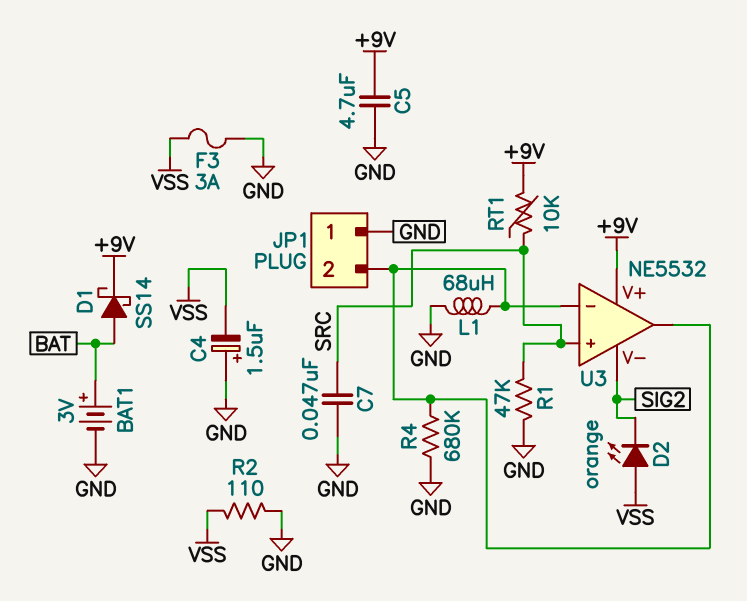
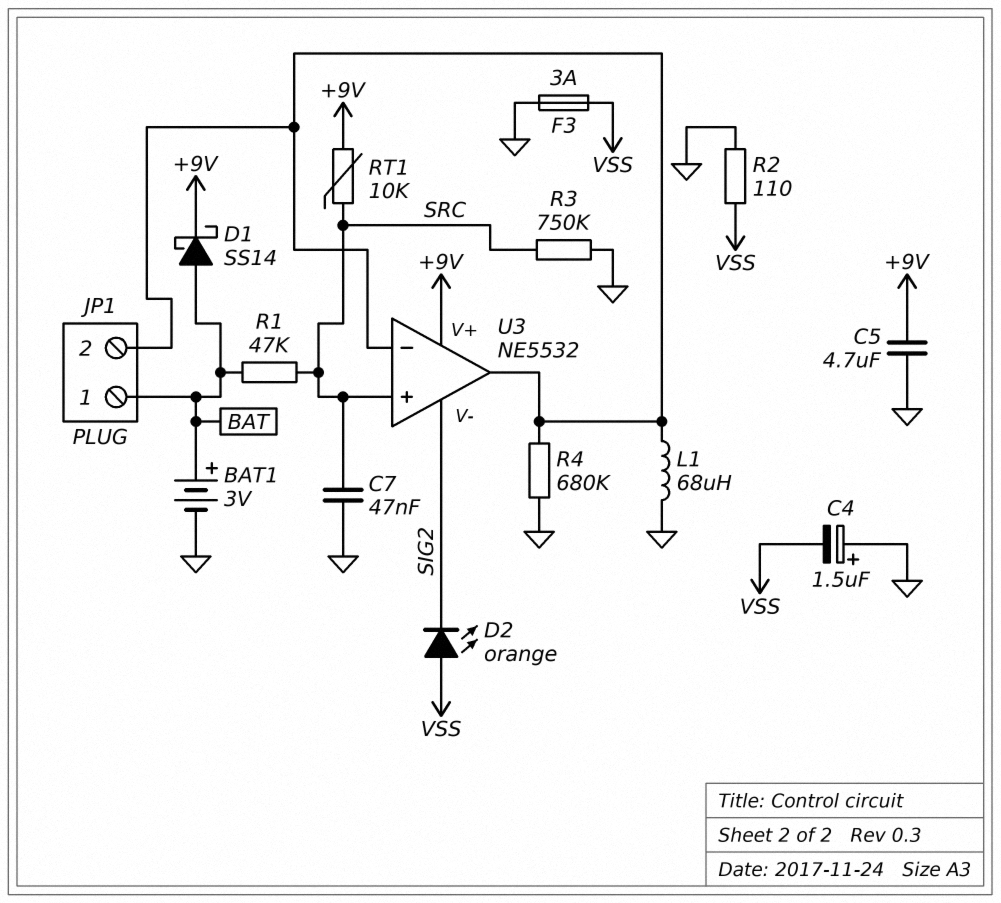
JP1 pin 1: GND -> BAT
R1: 47k (GND, SRC) -> 47k (BAT, SRC)
R3: none -> 750k (GND, SRC)

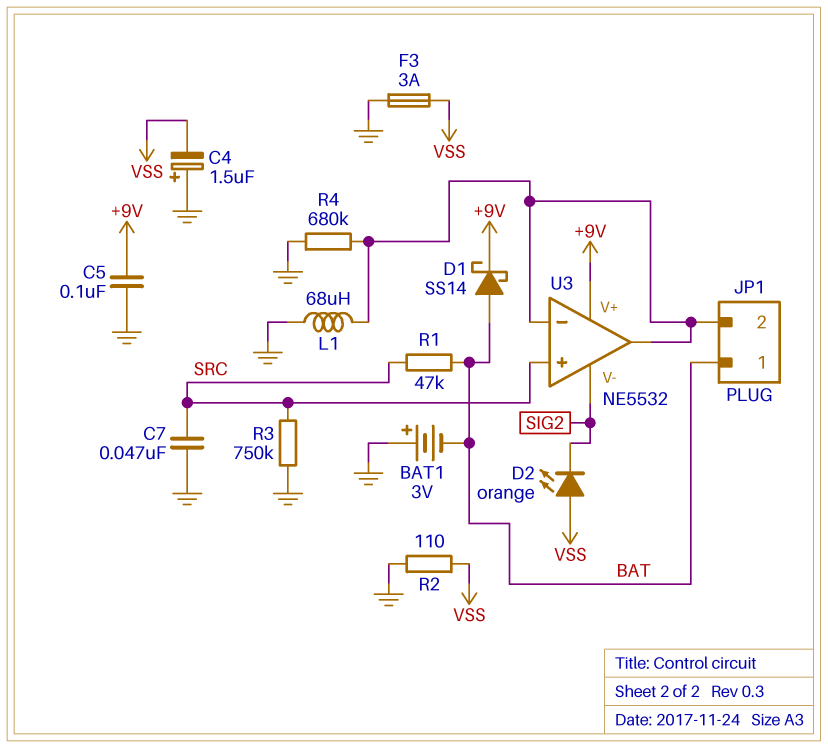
BAT1: 3V (plus BAT, minus GND) -> 3V (plus GND, minus BAT)
C5: 4.7uF (+9V, GND) -> 100nF (+9V, GND)
RT1: 10k (+9V, SRC) -> none

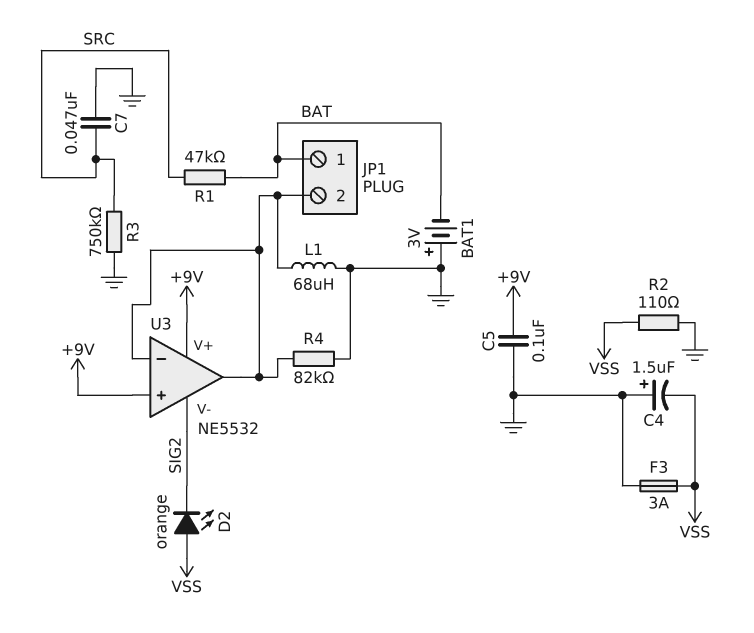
D1: schottky SS14 (A BAT, K +9V) -> none
R4: 680k (GND, JP1/2) -> 82k (GND, JP1/2)
U3 pin in+: SRC -> +9V

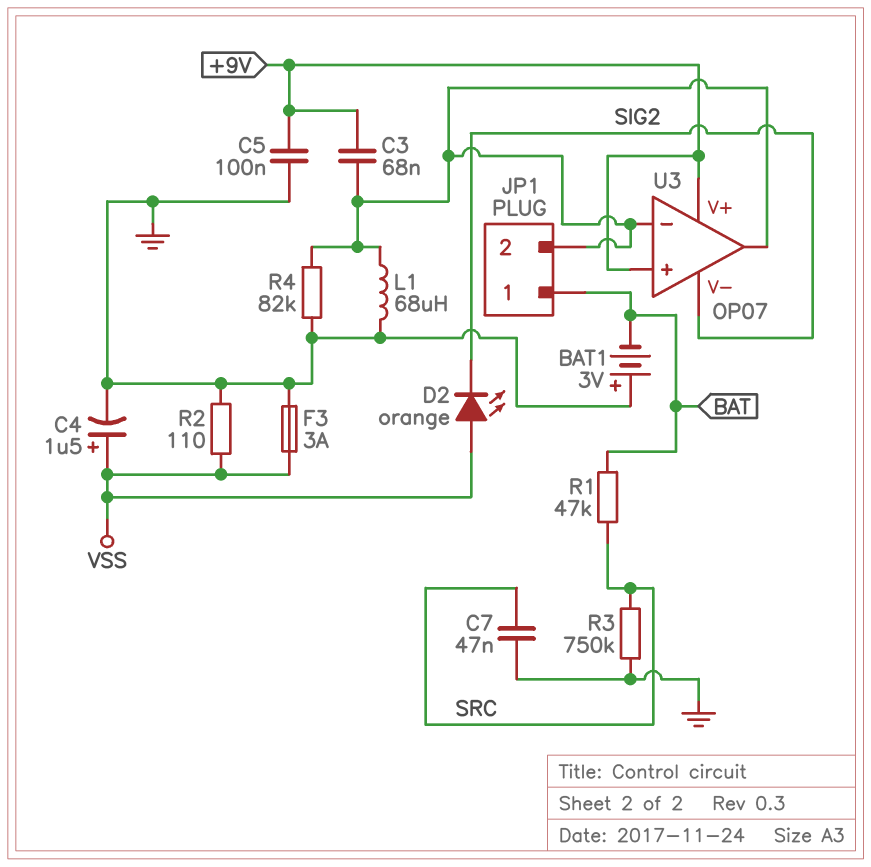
C3: none -> 68nF (+9V, JP1/2)
C4: 1.5uF (plus GND, minus VSS) -> 1.5uF (plus VSS, minus GND)
U3: NE5532 -> OP07

